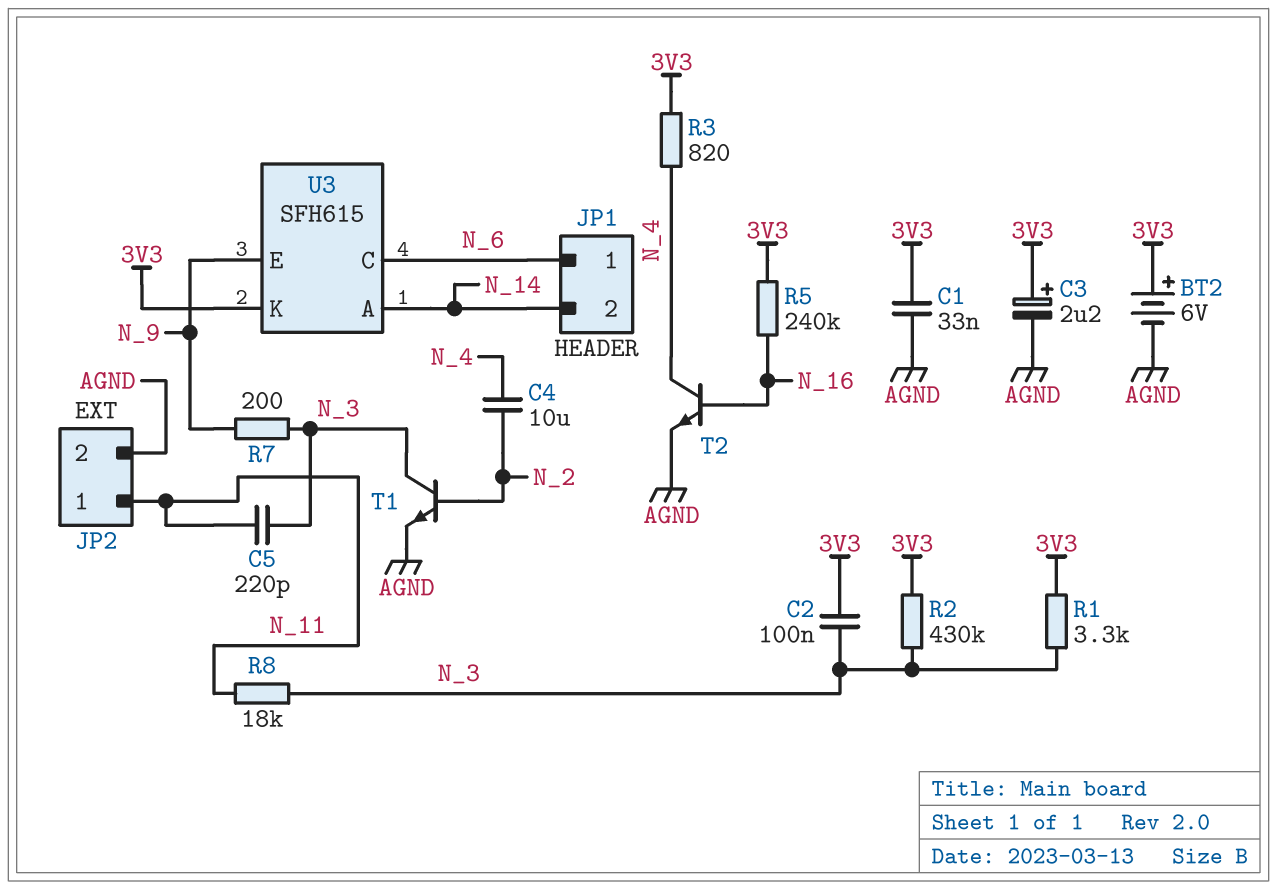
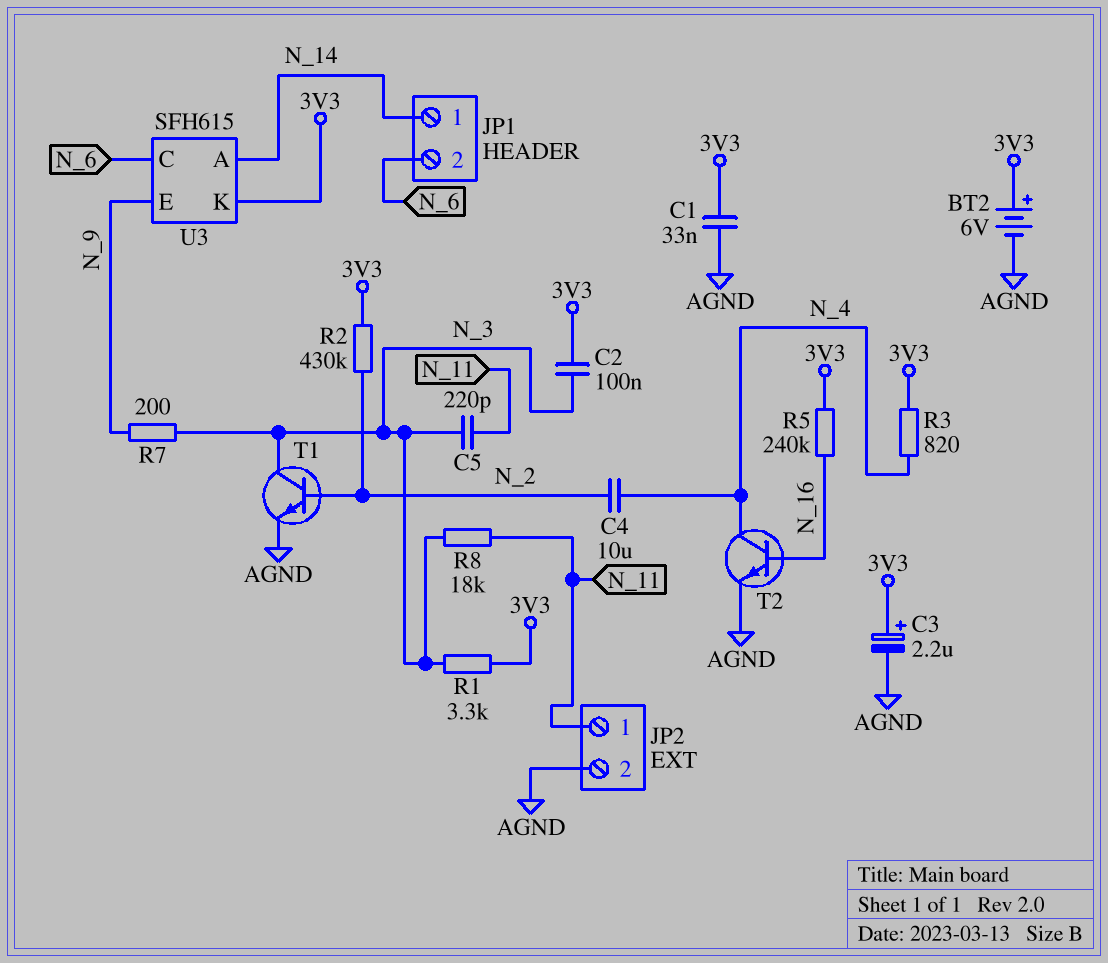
JP1 pin 1: N_6 -> N_14
JP1 pin 2: N_14 -> N_6
R2: 430k (3V3, N_3) -> 430k (3V3, N_2)

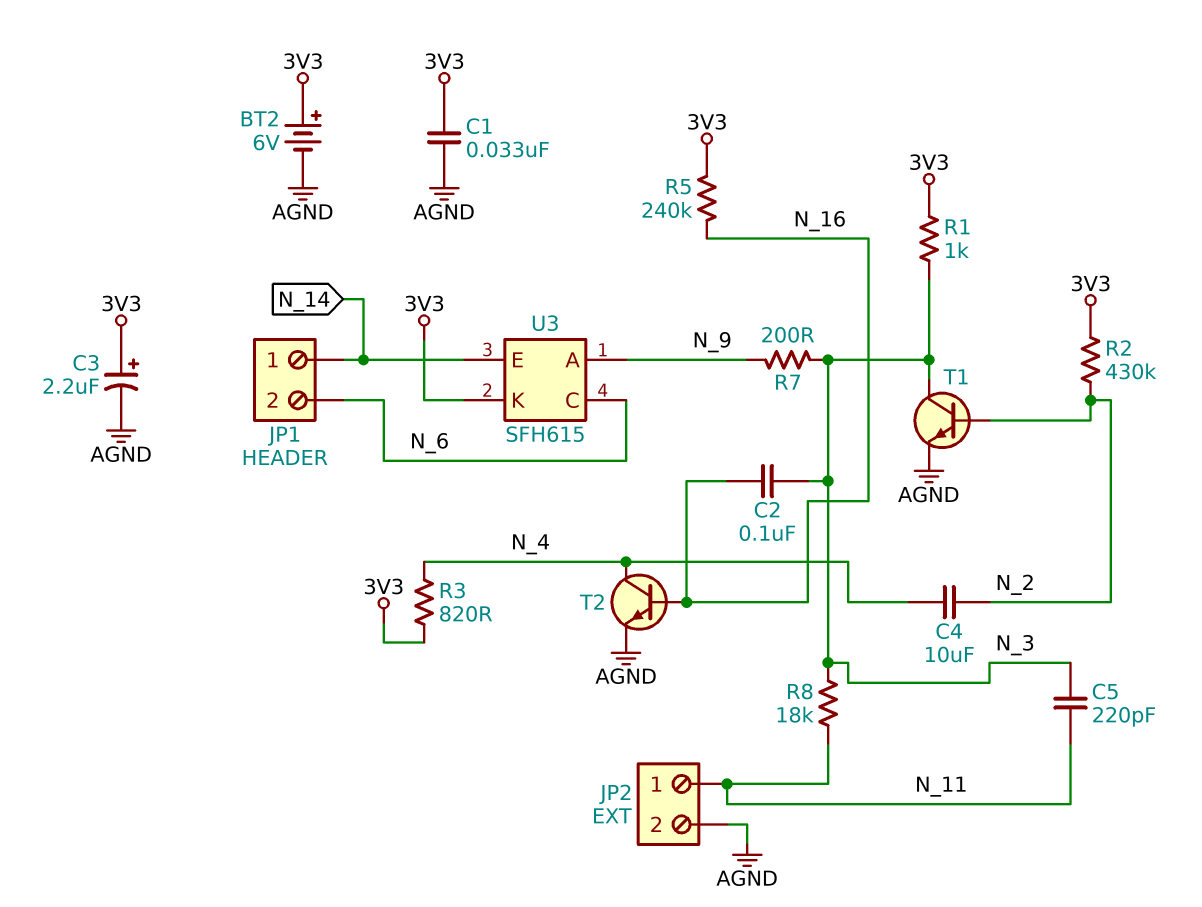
C2: 100nF (3V3, N_3) -> 100nF (N_3, N_16)
R1: 3.3k (3V3, N_3) -> 1k (3V3, N_3)
U3 pin A: N_14 -> N_9
U3 pin E: N_9 -> N_14

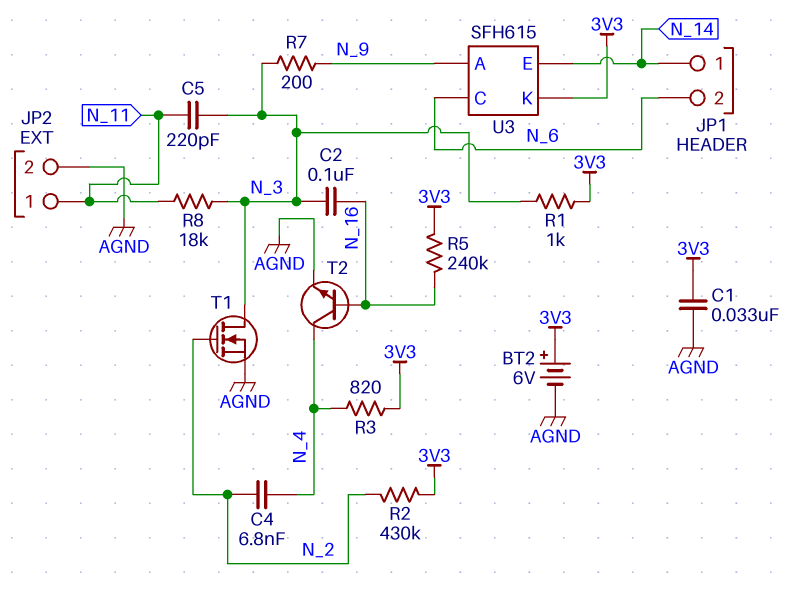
C3: 2.2uF (plus 3V3, minus AGND) -> none
C4: 10uF (N_2, N_4) -> 6.8nF (N_2, N_4)
T1: NPN (B N_2, C N_3, E AGND) -> NMOS (G N_2, D N_3, S AGND)

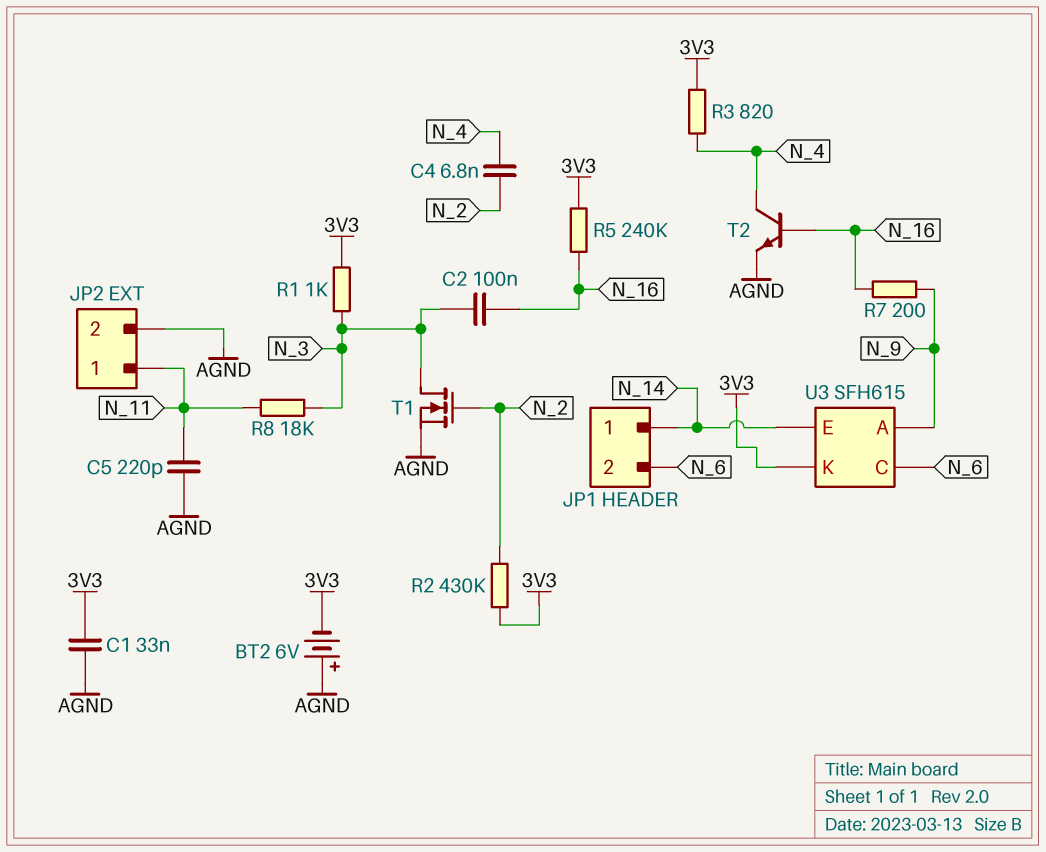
BT2: 6V (plus 3V3, minus AGND) -> 6V (plus AGND, minus 3V3)
C5: 220pF (N_3, N_11) -> 220pF (AGND, N_11)
R7: 200 (N_3, N_9) -> 200 (N_9, N_16)

